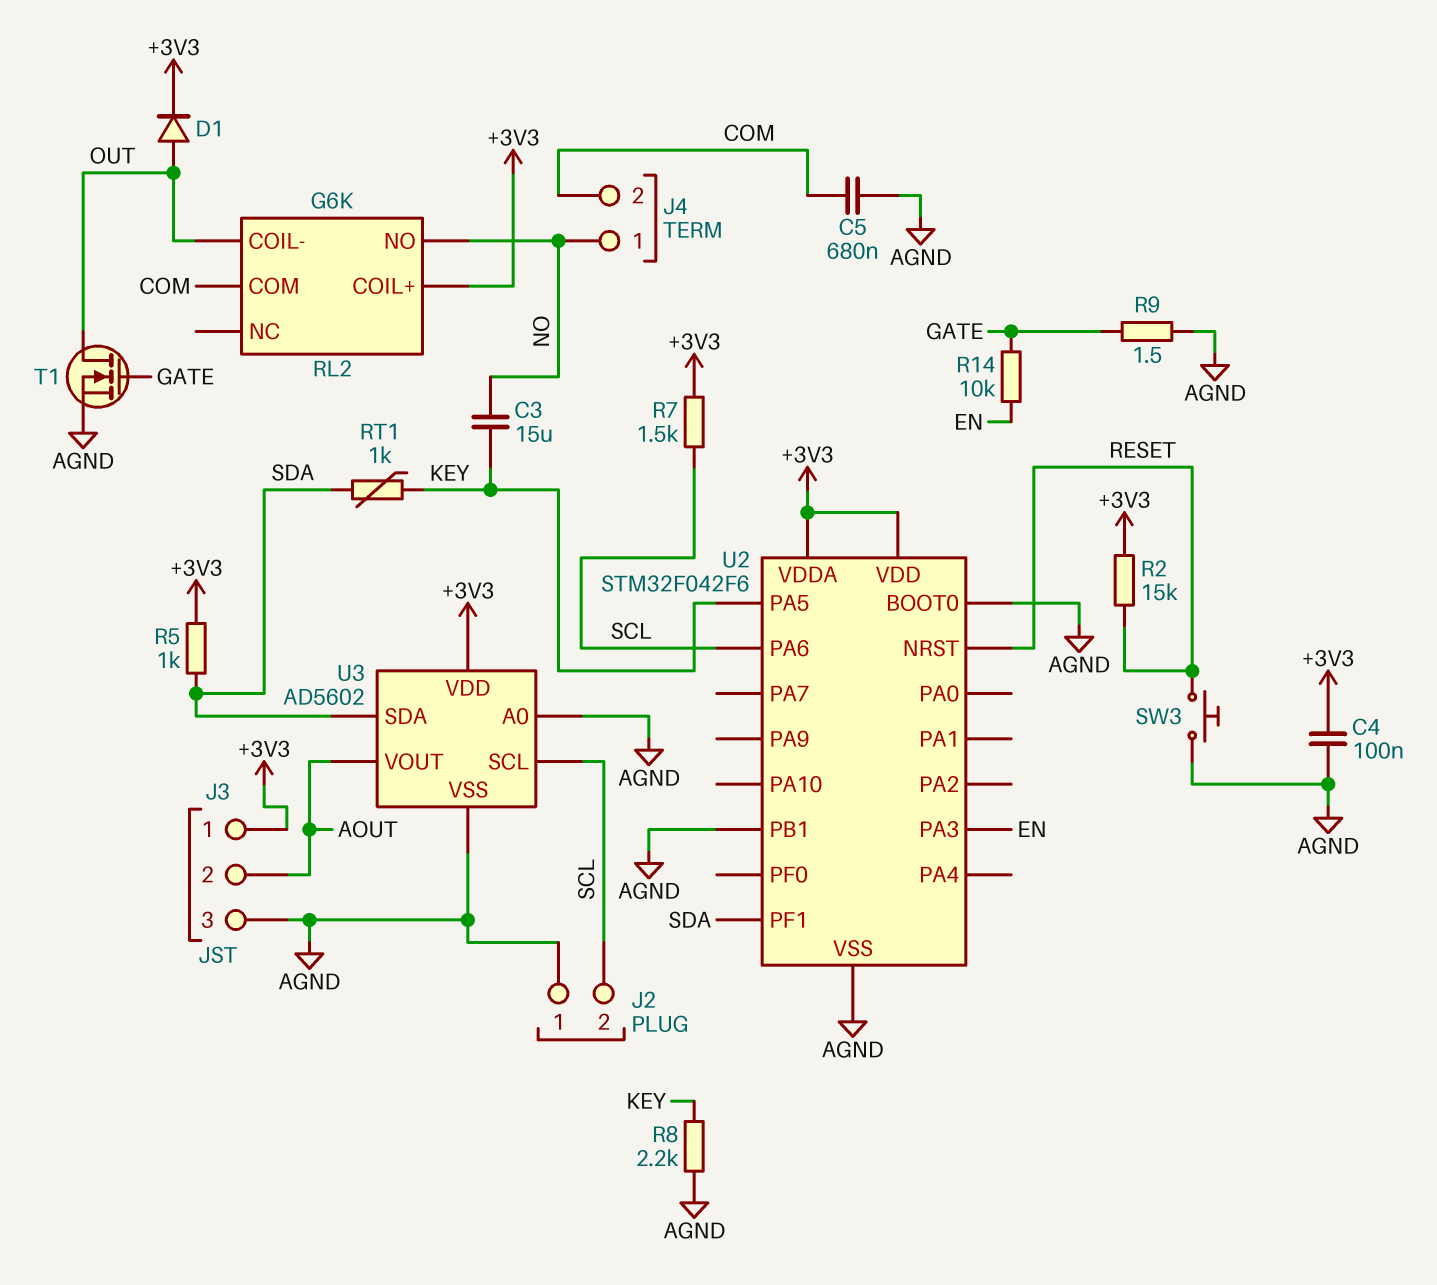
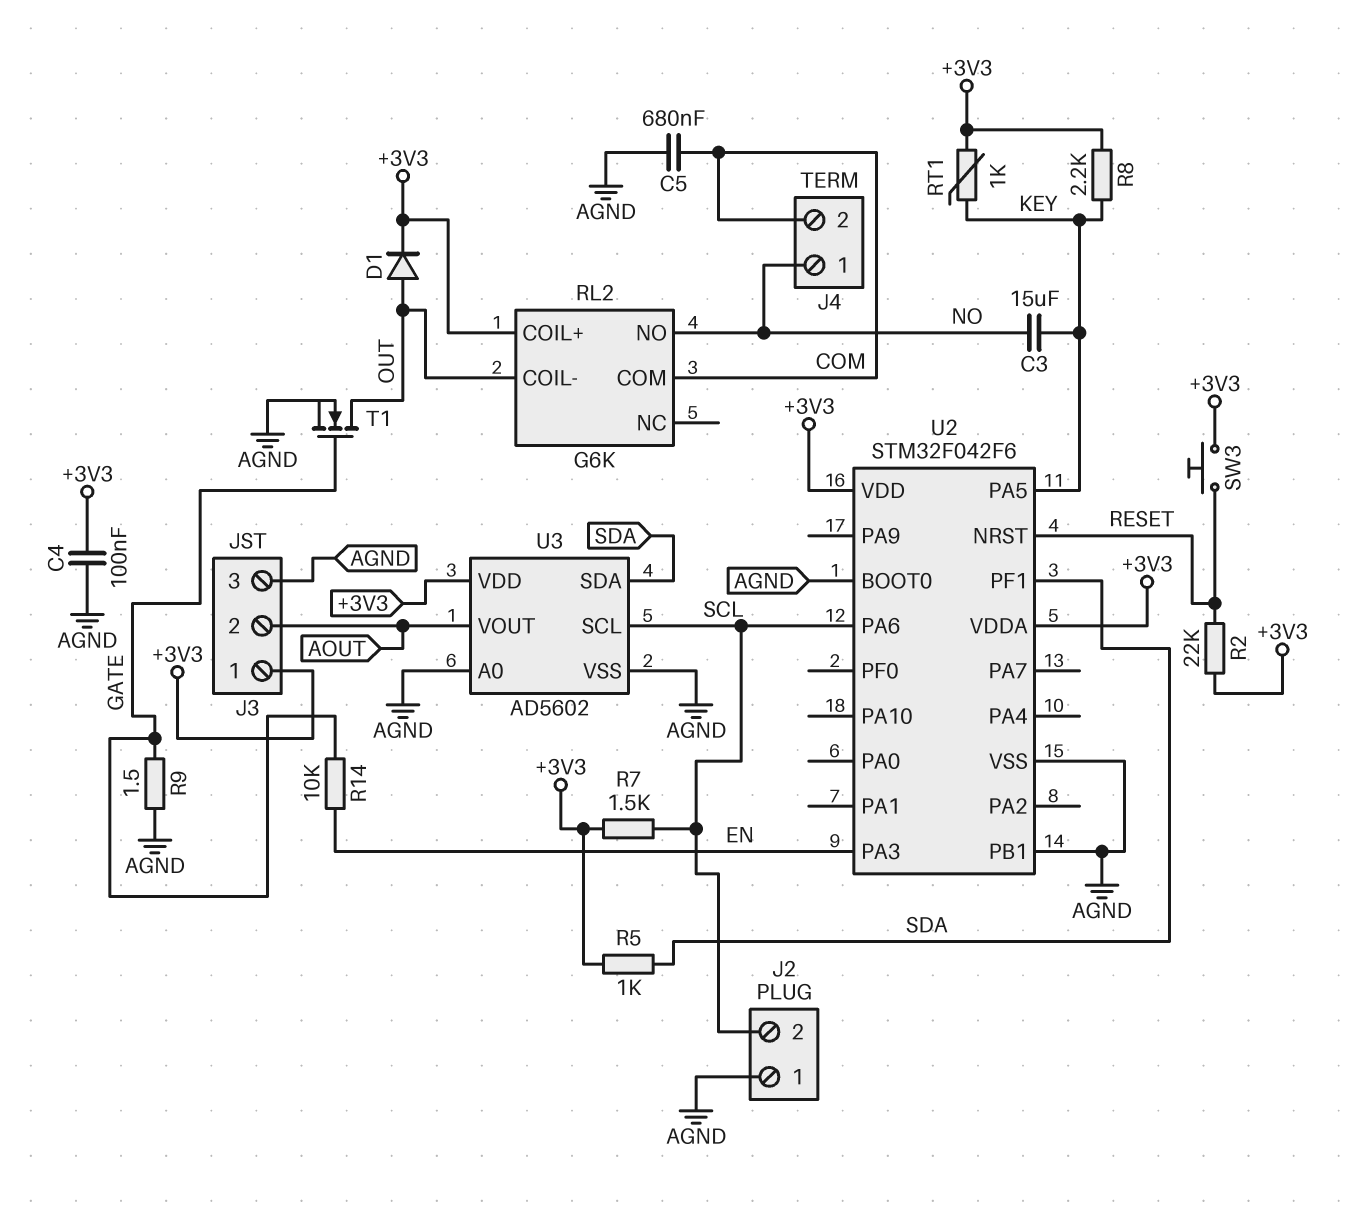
R2: 15k (+3V3, RESET) -> 22k (+3V3, RESET)
R8: 2.2k (AGND, KEY) -> 2.2k (+3V3, KEY)
RT1: 1k (KEY, SDA) -> 1k (+3V3, KEY)
SW3: button (AGND, RESET) -> button (+3V3, RESET)

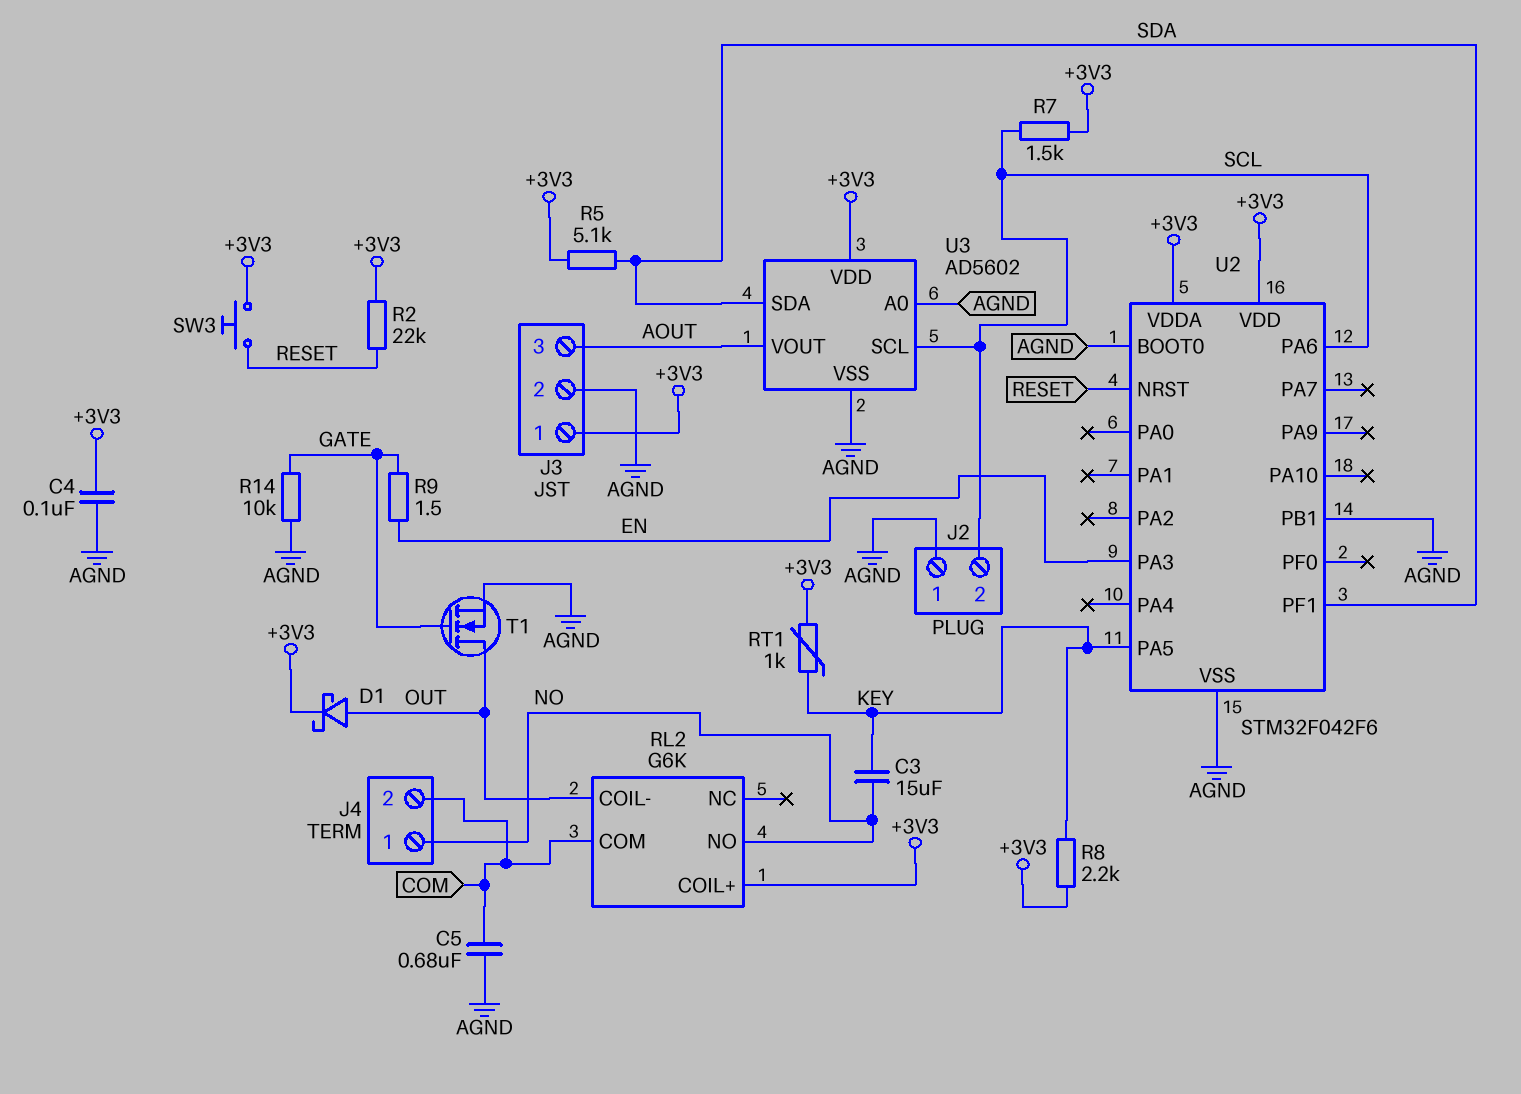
D1: diode (A OUT, K +3V3) -> schottky (A OUT, K +3V3)
J3 pin 2: AOUT -> AGND
J3 pin 3: AGND -> AOUT
R5: 1k (+3V3, SDA) -> 5.1k (+3V3, SDA)
R9: 1.5 (AGND, GATE) -> 1.5 (EN, GATE)
R14: 10k (EN, GATE) -> 10k (AGND, GATE)

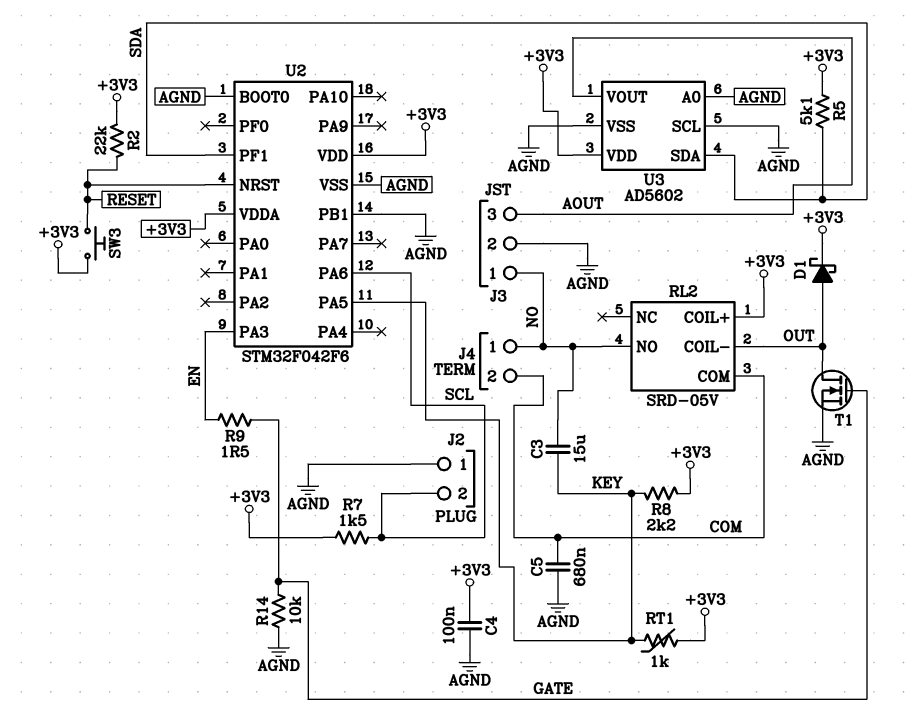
J3 pin 1: +3V3 -> NO
RL2: G6K -> SRD-05V
U3 pin SCL: SCL -> AGND

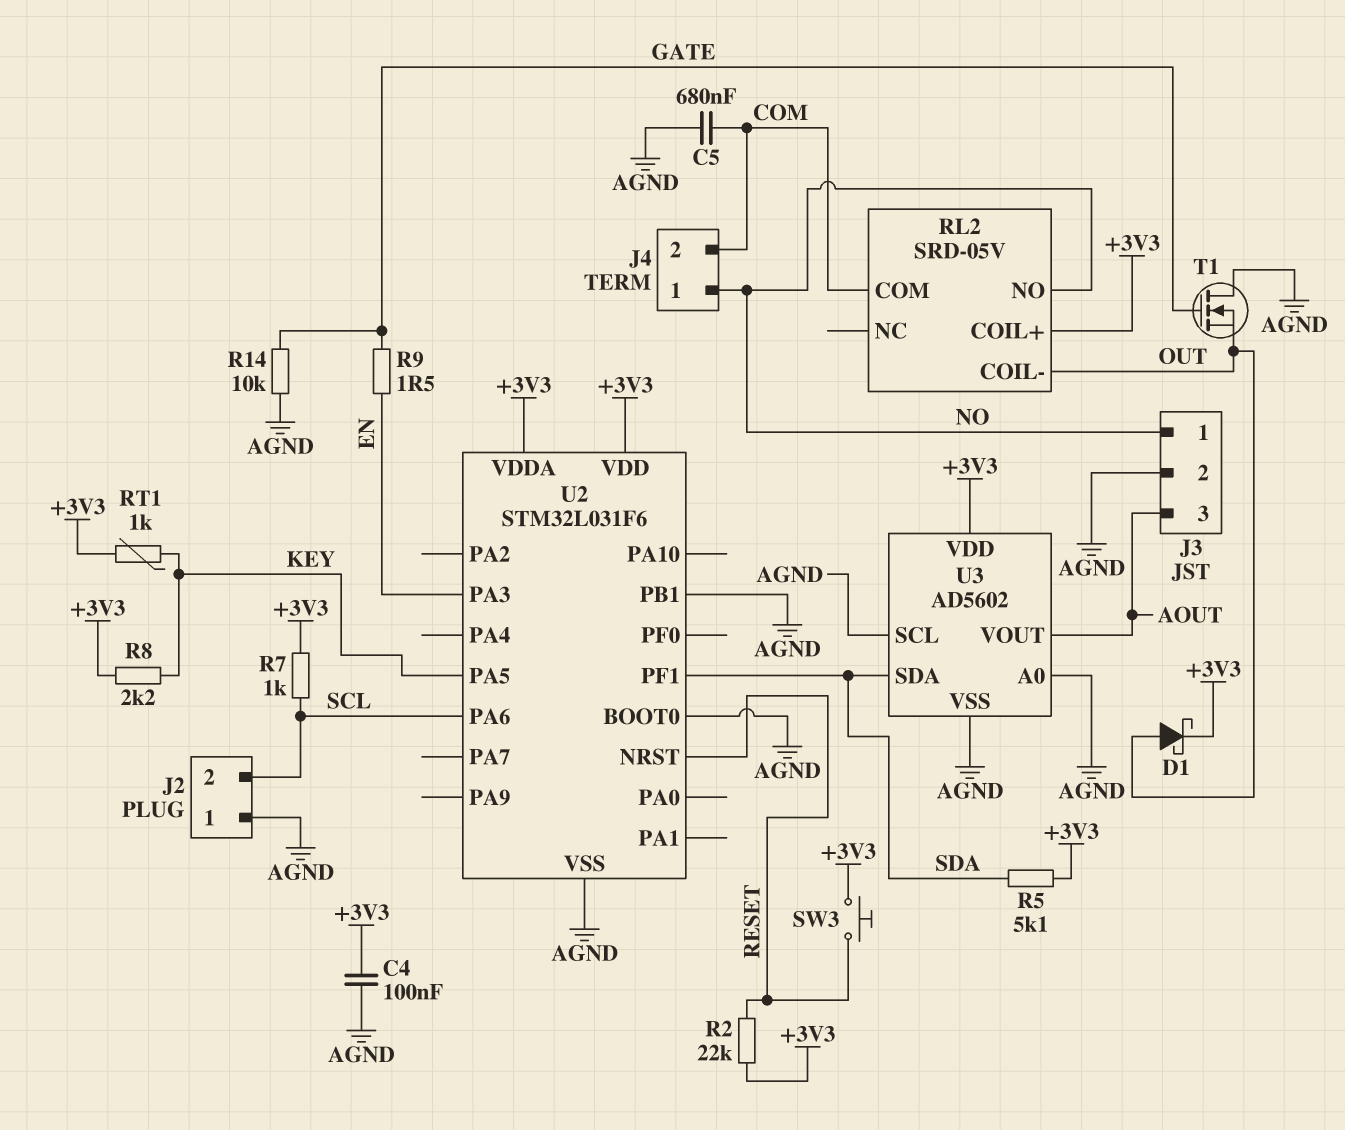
C3: 15uF (KEY, NO) -> none
R7: 1.5k (+3V3, SCL) -> 1k (+3V3, SCL)
T1: NMOS (G GATE, D OUT, S AGND) -> NMOS (G GATE, D AGND, S OUT)
U2: STM32F042F6 -> STM32L031F6

